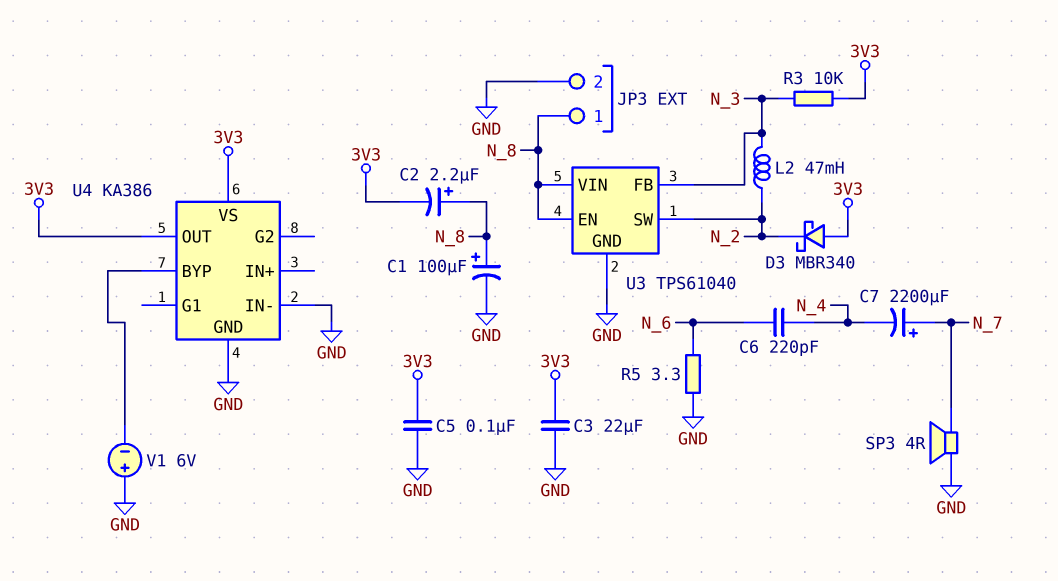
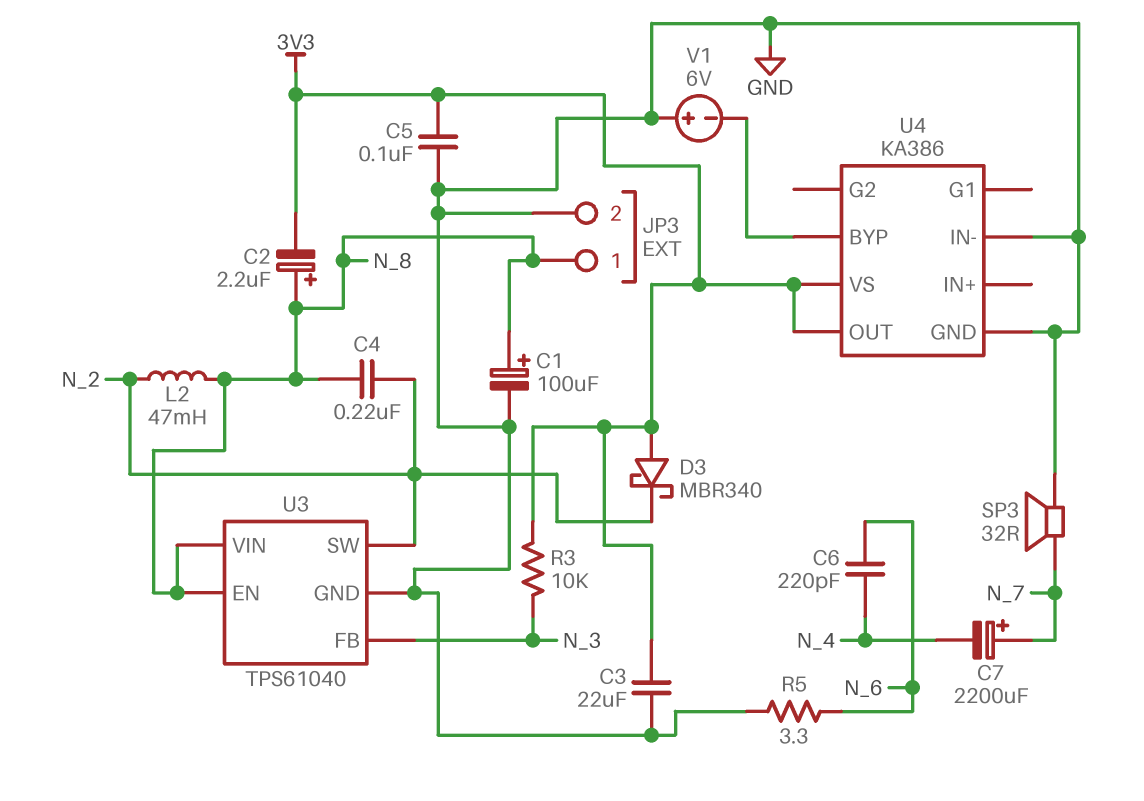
C4: none -> 220nF (N_2, N_8)
L2: 47mH (N_2, N_3) -> 47mH (N_2, N_8)
SP3: speaker 4R (GND, N_7) -> speaker 32R (GND, N_7)

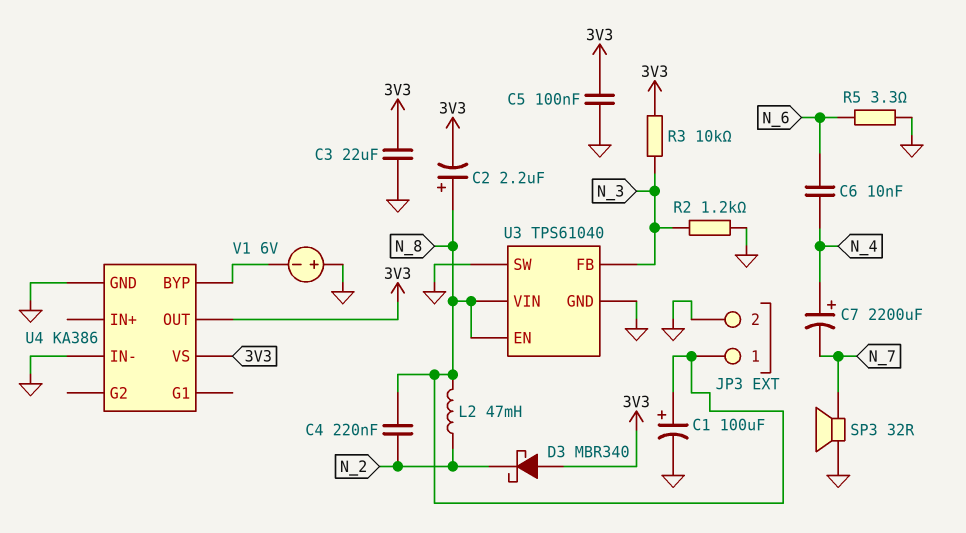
C6: 220pF (N_4, N_6) -> 10nF (N_4, N_6)
C7: 2200uF (plus N_7, minus N_4) -> 2200uF (plus N_4, minus N_7)
R2: none -> 1.2k (GND, N_3)
U3 pin SW: N_2 -> GND

